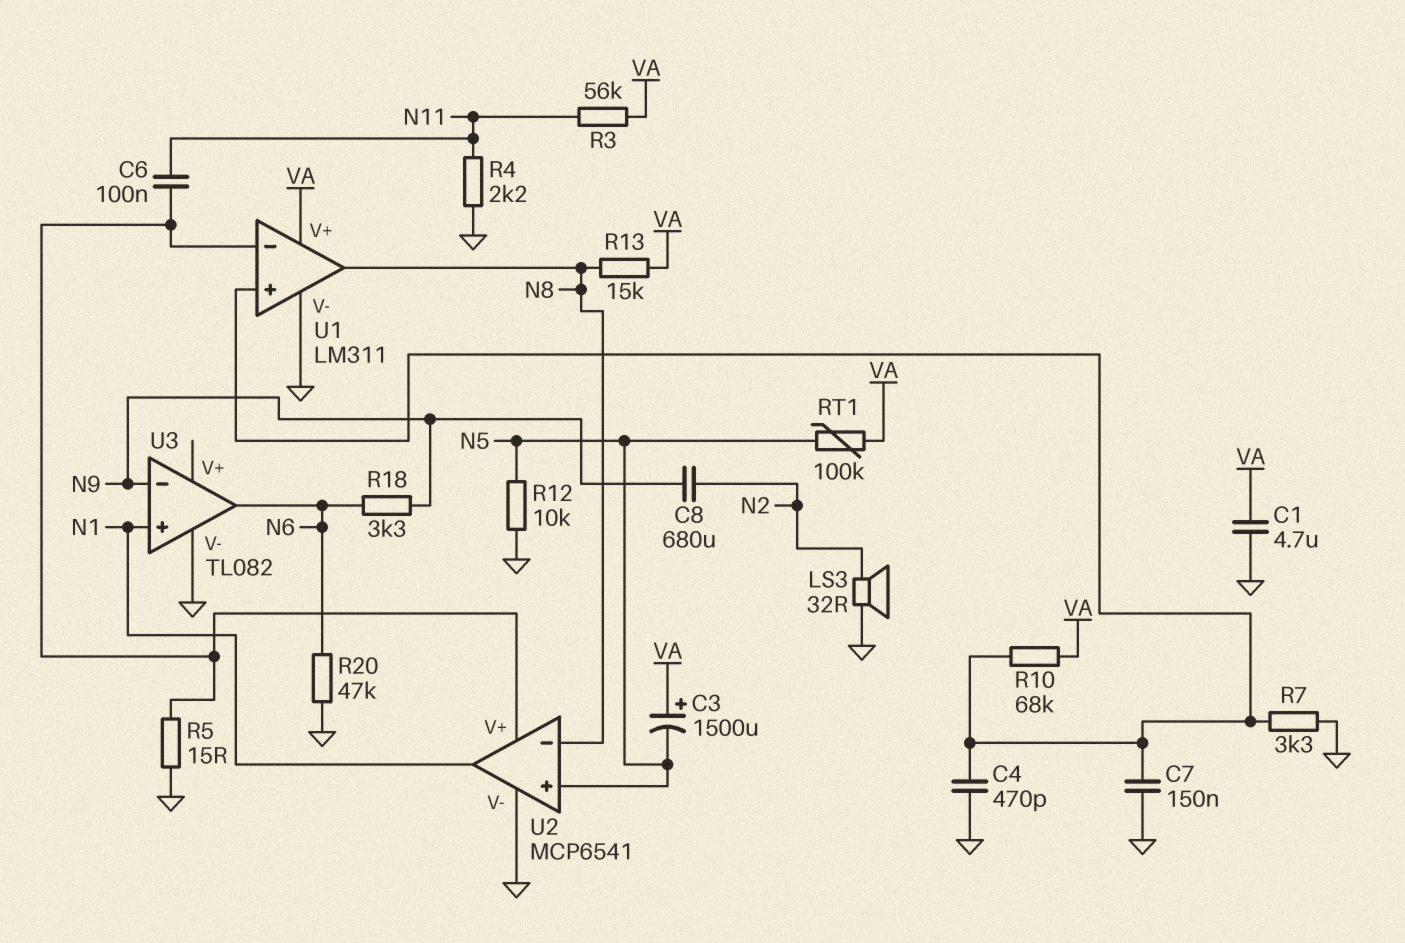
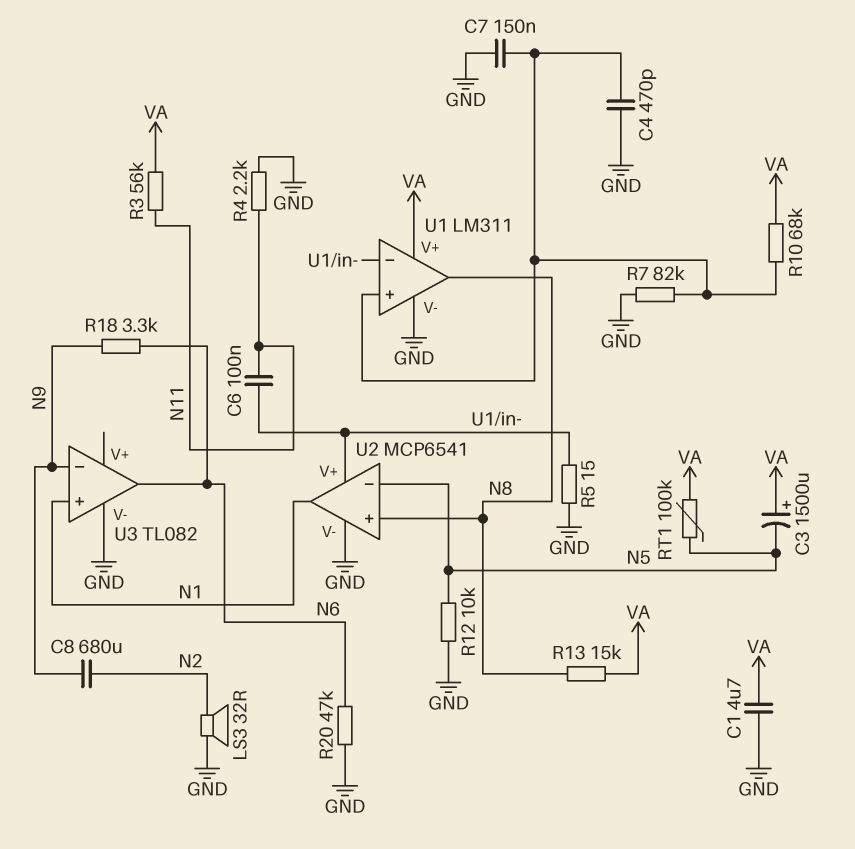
R7: 3.3k (GND, U1/in+) -> 82k (GND, U1/in+)
U2 pin in+: N5 -> N8
U2 pin in-: N8 -> N5

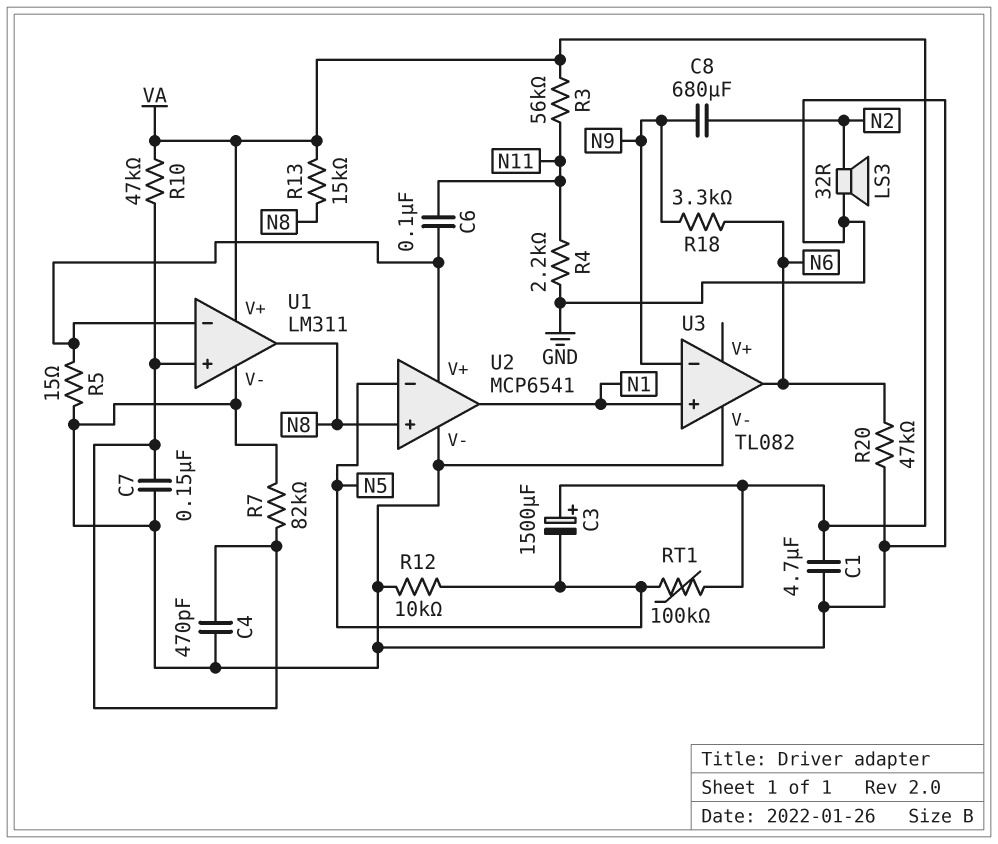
R10: 68k (U1/in+, VA) -> 47k (U1/in+, VA)

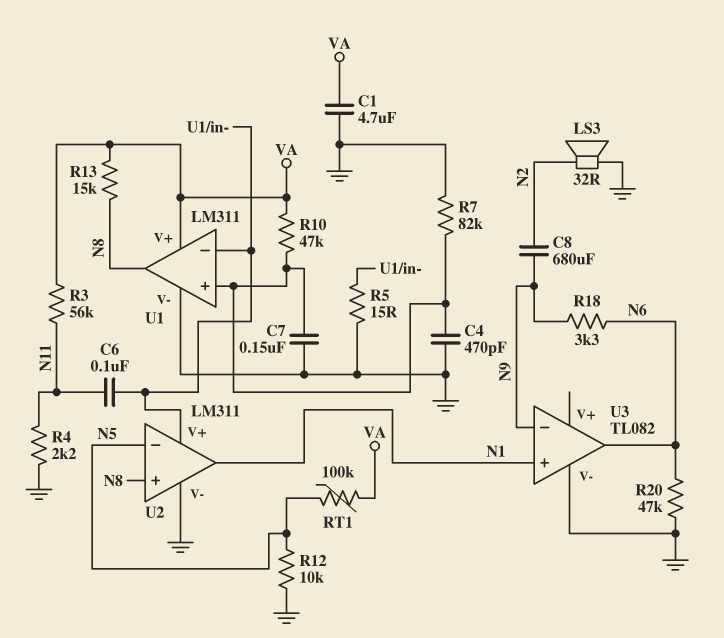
C3: 1500uF (plus VA, minus N5) -> none
U2: MCP6541 -> LM311

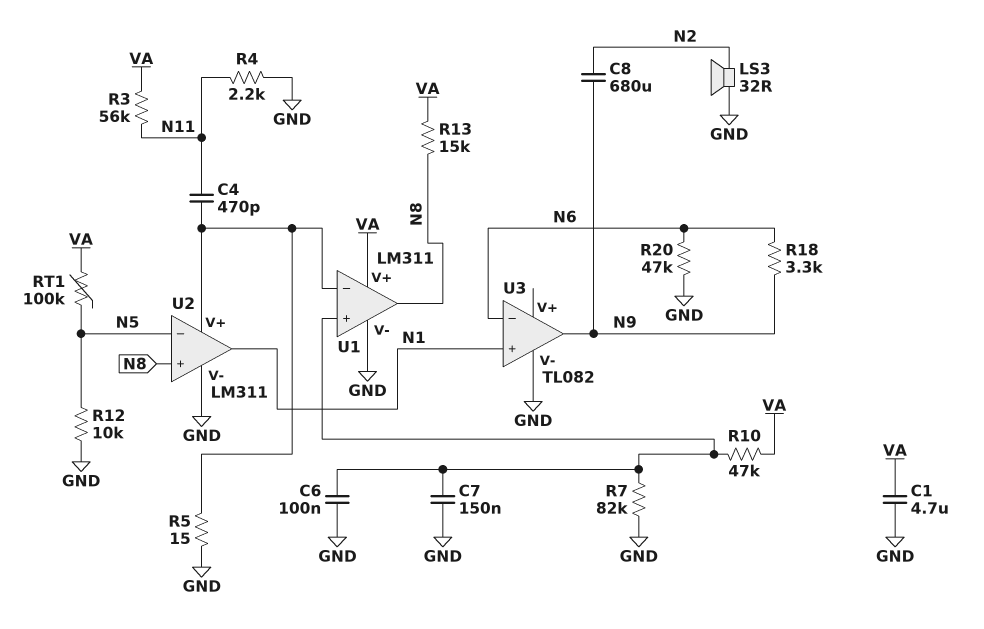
C4: 470pF (GND, U1/in+) -> 470pF (N11, U1/in-)
C6: 100nF (N11, U1/in-) -> 100nF (GND, U1/in+)
U3 pin in-: N9 -> N6
U3 pin out: N6 -> N9

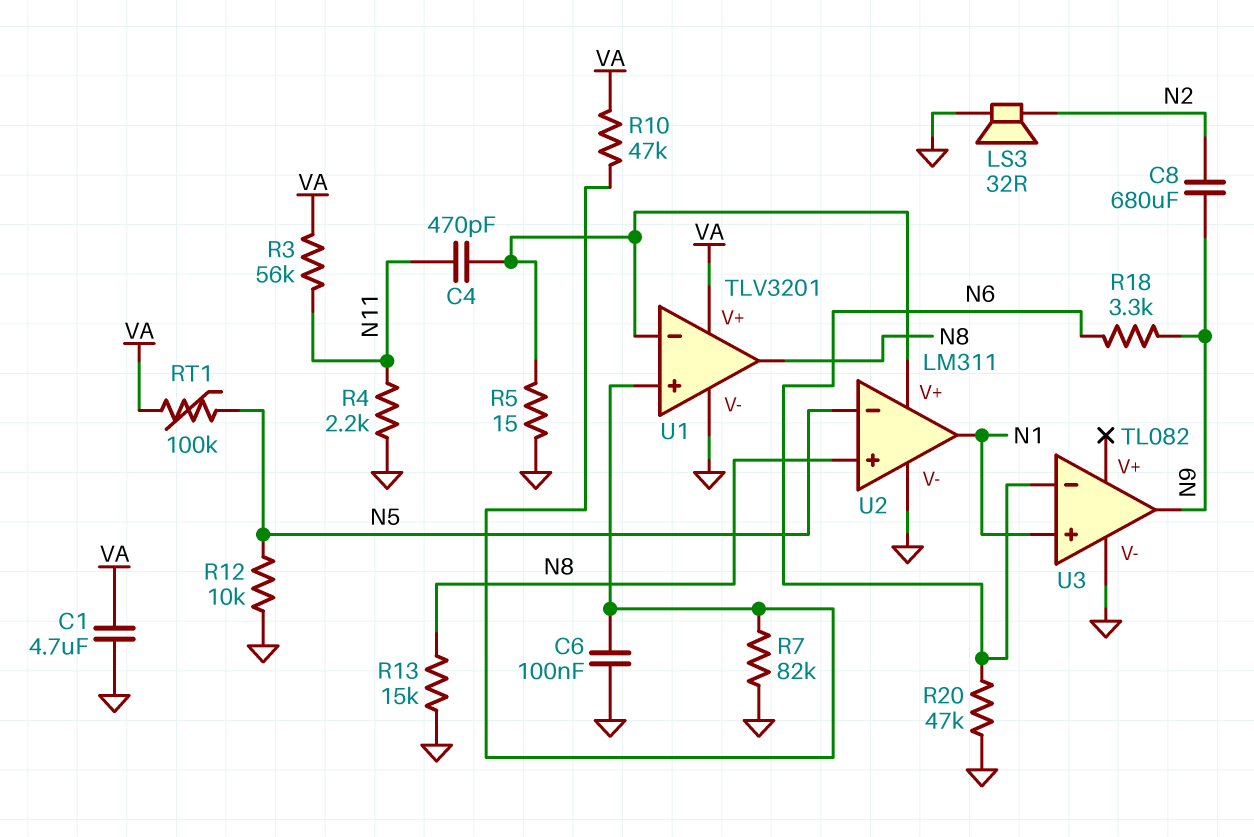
C7: 150nF (GND, U1/in+) -> none
R13: 15k (N8, VA) -> 15k (GND, N8)
U1: LM311 -> TLV3201

